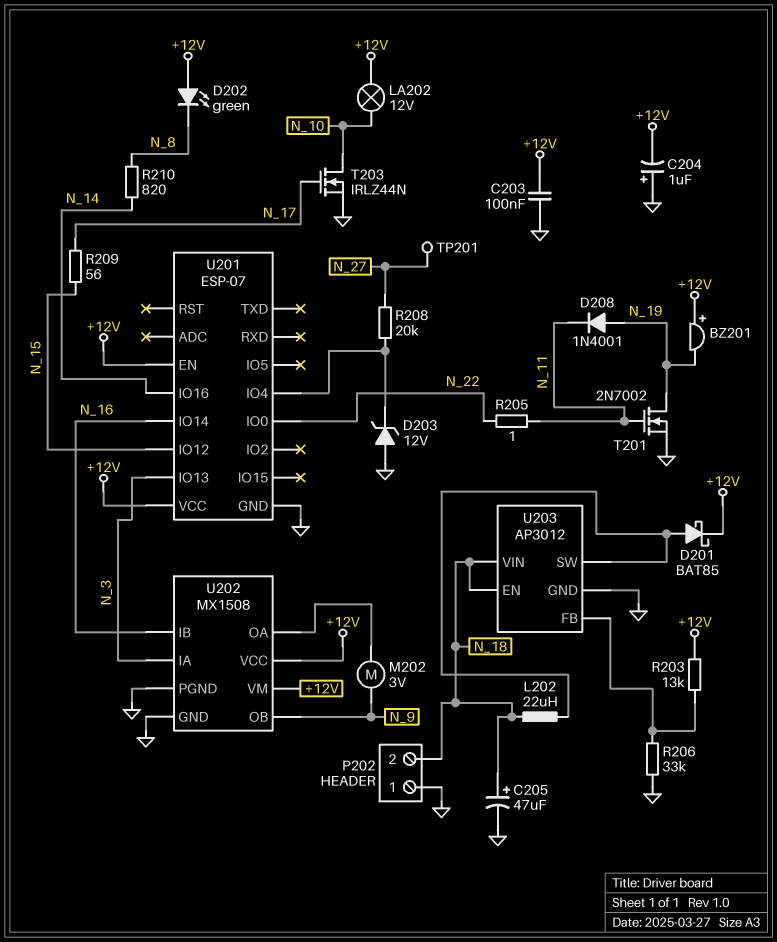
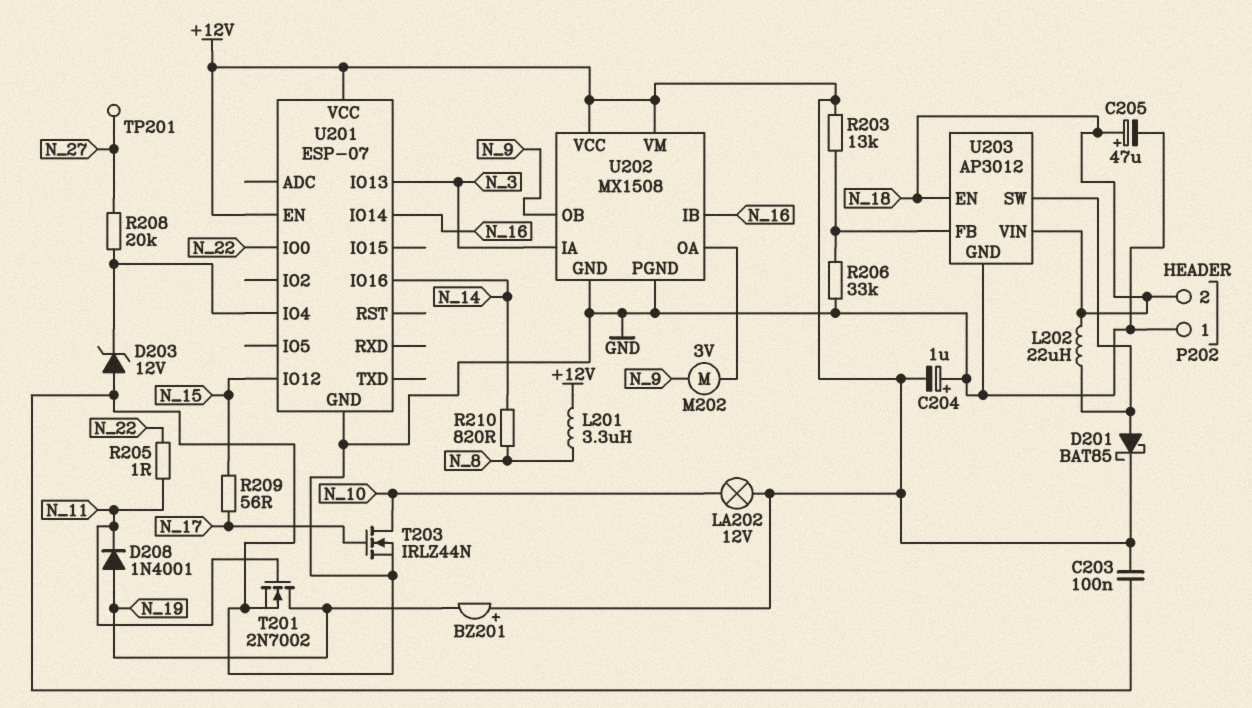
D202: LED green (A +12V, K N_8) -> none
L201: none -> 3.3uH (+12V, N_8)

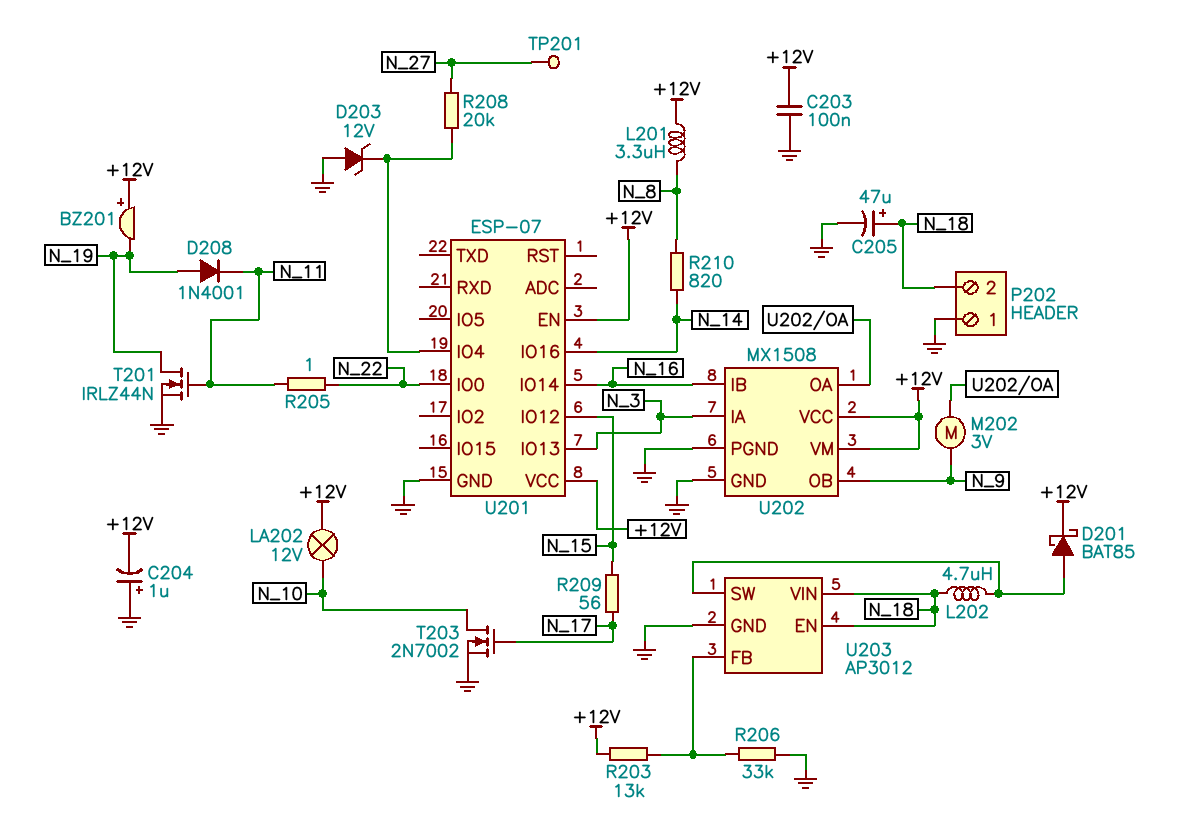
L202: 22uH (N_18, U203/SW) -> 4.7uH (N_18, U203/SW)
T201: NMOS 2N7002 (G N_11, D N_19, S GND) -> NMOS IRLZ44N (G N_11, D N_19, S GND)
T203: NMOS IRLZ44N (G N_17, D N_10, S GND) -> NMOS 2N7002 (G N_17, D N_10, S GND)

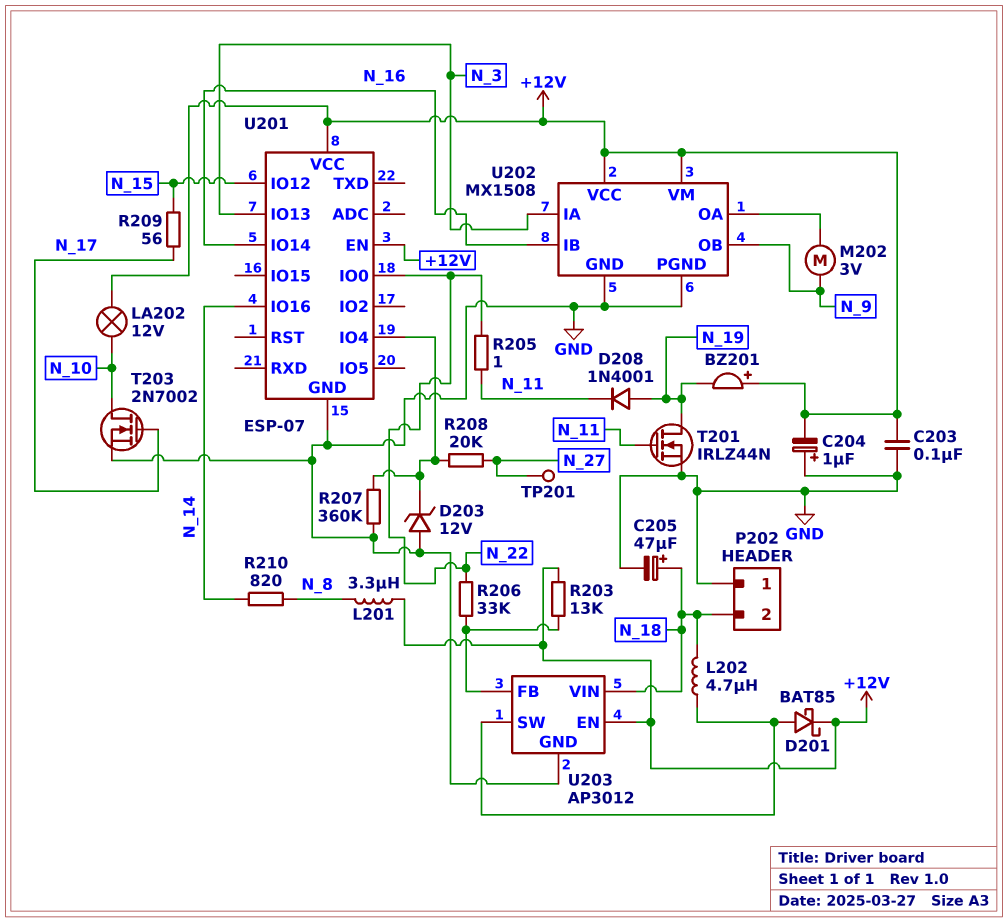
R206: 33k (GND, U203/FB) -> 33k (N_22, U203/FB)
R207: none -> 360k (GND, U201/IO4)
U203 pin EN: N_18 -> +12V

